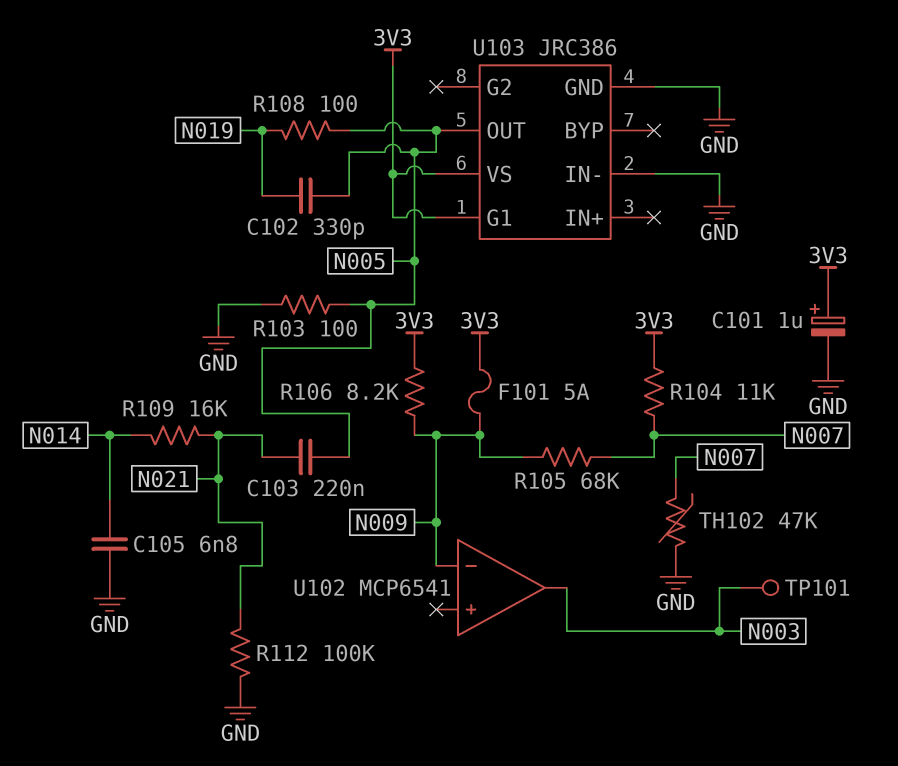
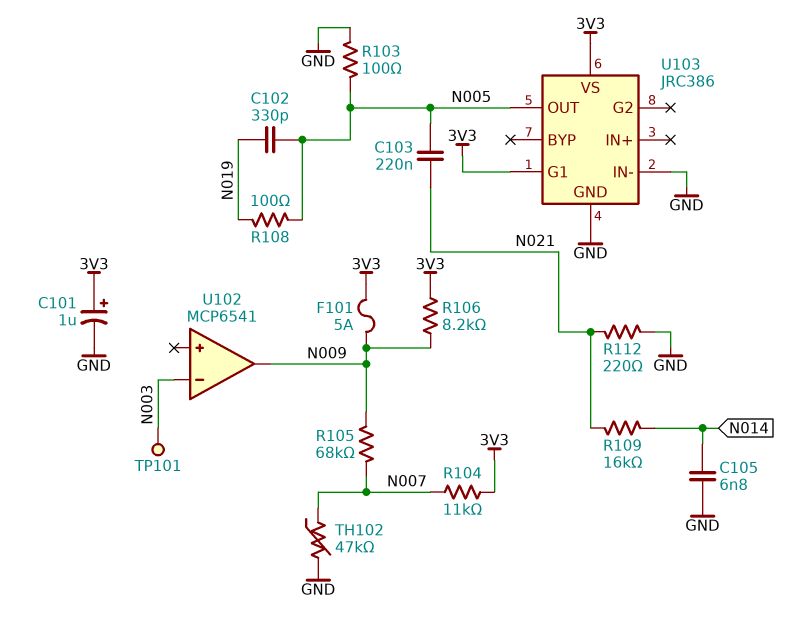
R112: 100k (GND, N021) -> 220 (GND, N021)
U102 pin in-: N009 -> N003
U102 pin out: N003 -> N009

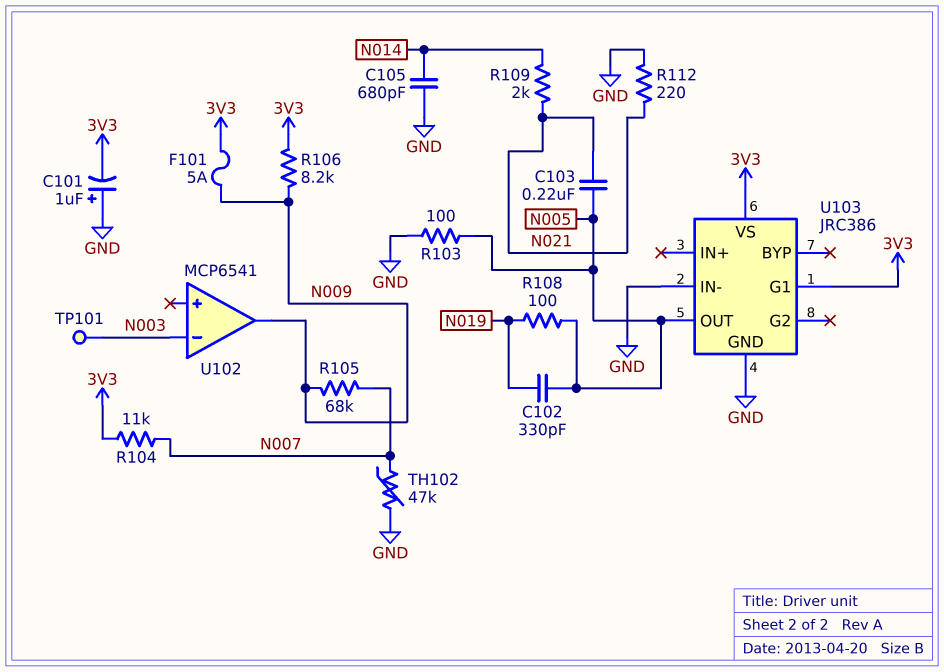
C101: 1uF (plus 3V3, minus GND) -> 1uF (plus GND, minus 3V3)
C105: 6.8nF (GND, N014) -> 680pF (GND, N014)
R109: 16k (N014, N021) -> 2k (N014, N021)

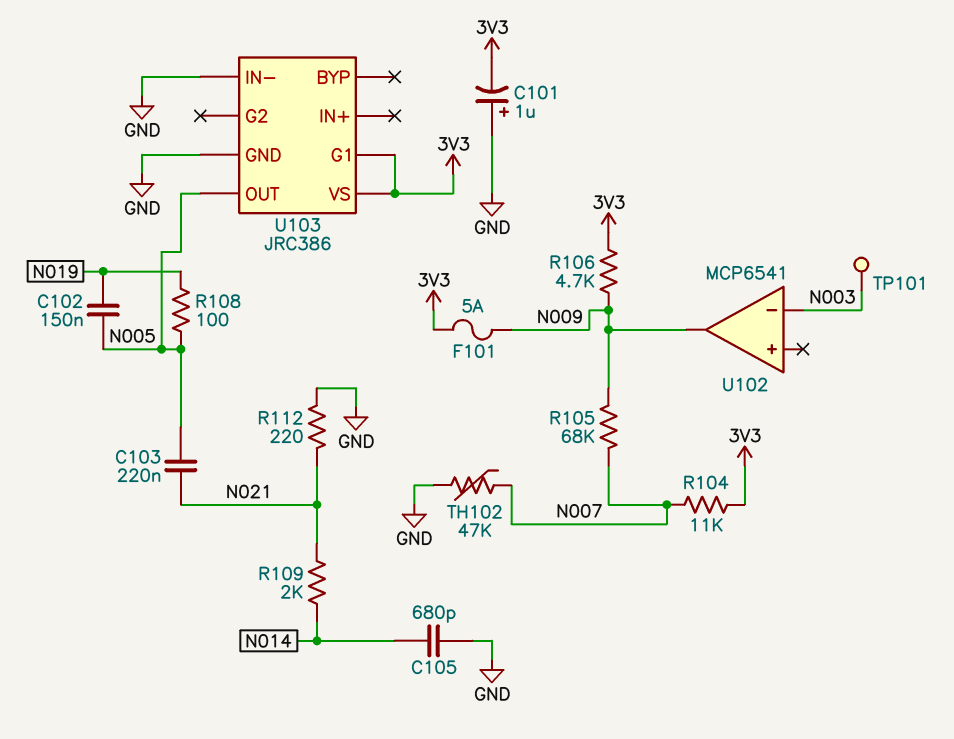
C102: 330pF (N005, N019) -> 150nF (N005, N019)
R103: 100 (GND, N005) -> none
R106: 8.2k (3V3, N009) -> 4.7k (3V3, N009)

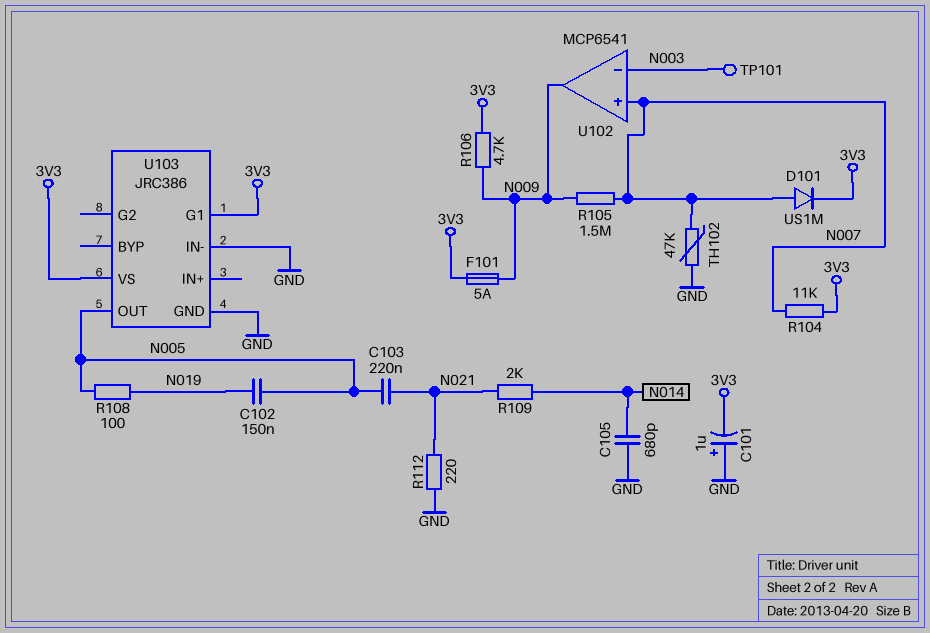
D101: none -> diode US1M (A N007, K 3V3)
R105: 68k (N007, N009) -> 1.5M (N007, N009)
U102 pin in+: none -> N007

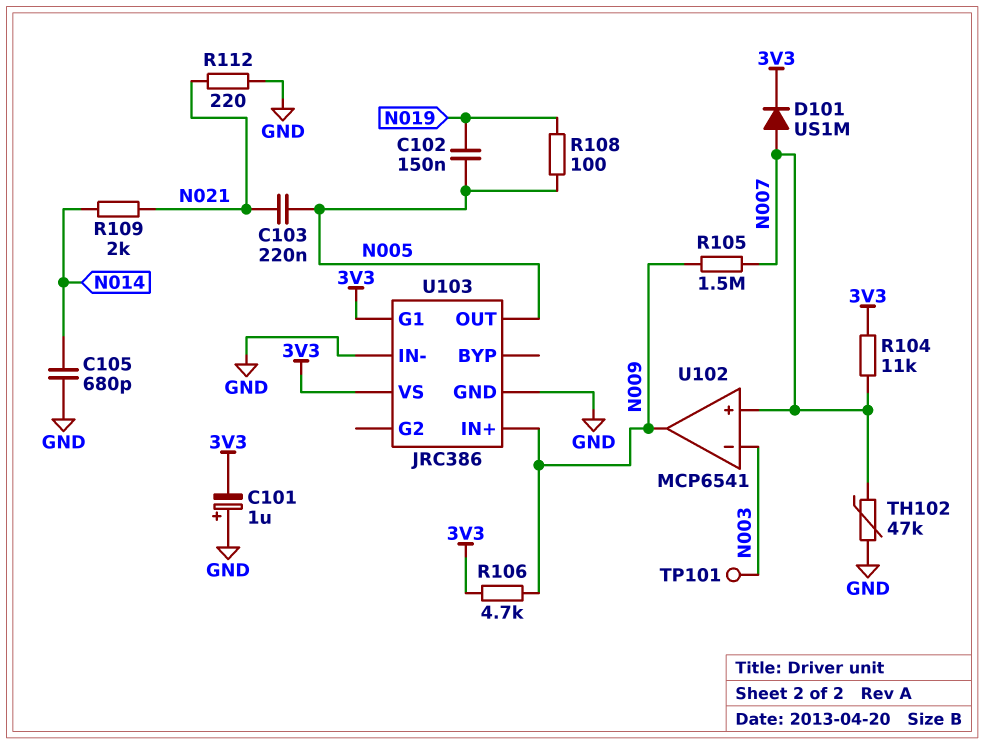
F101: 5A (3V3, N009) -> none
U103 pin IN+: none -> N009

